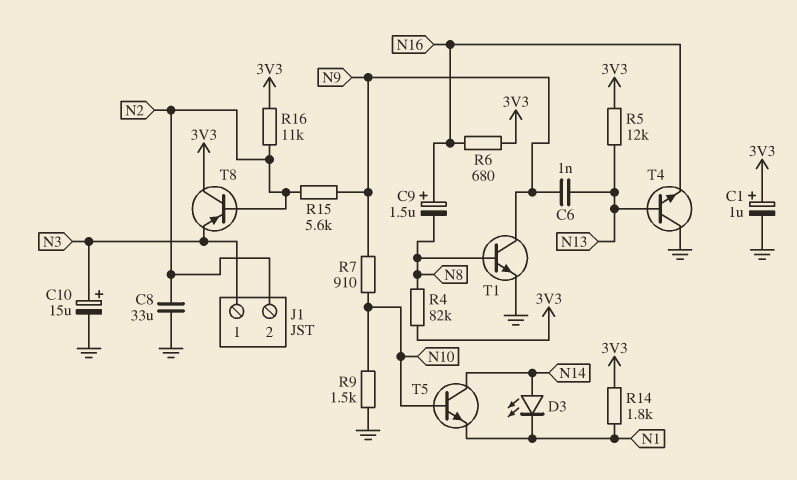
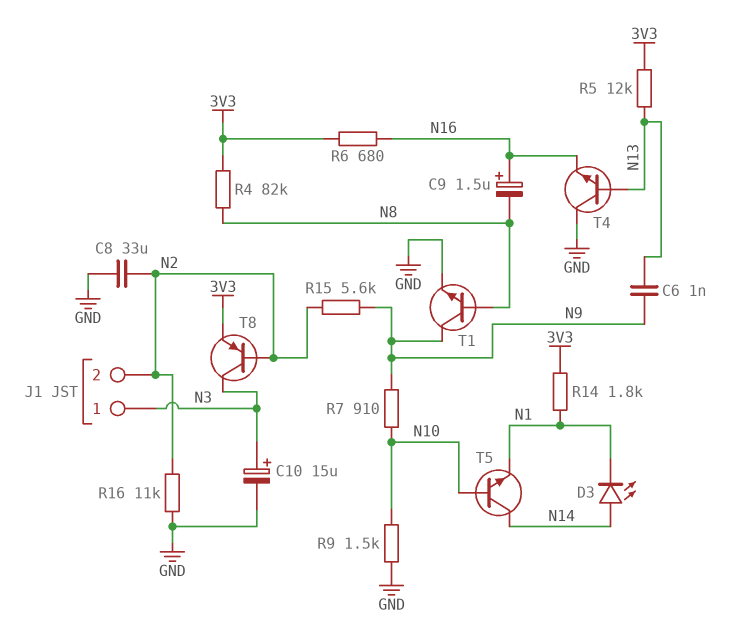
C1: 1uF (plus 3V3, minus GND) -> none
R16: 11k (3V3, N2) -> 11k (GND, N2)
T8: PNP (B N2, C 3V3, E N3) -> PNP (B N2, C N3, E 3V3)

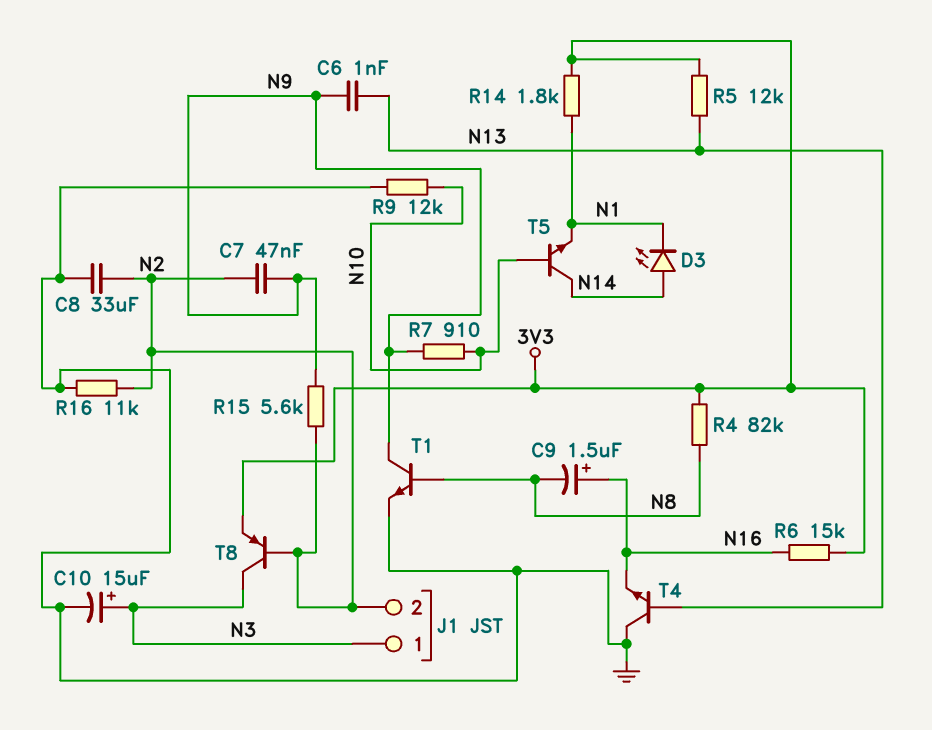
C7: none -> 47nF (N2, N9)
R6: 680 (3V3, N16) -> 15k (3V3, N16)
R9: 1.5k (GND, N10) -> 12k (GND, N10)

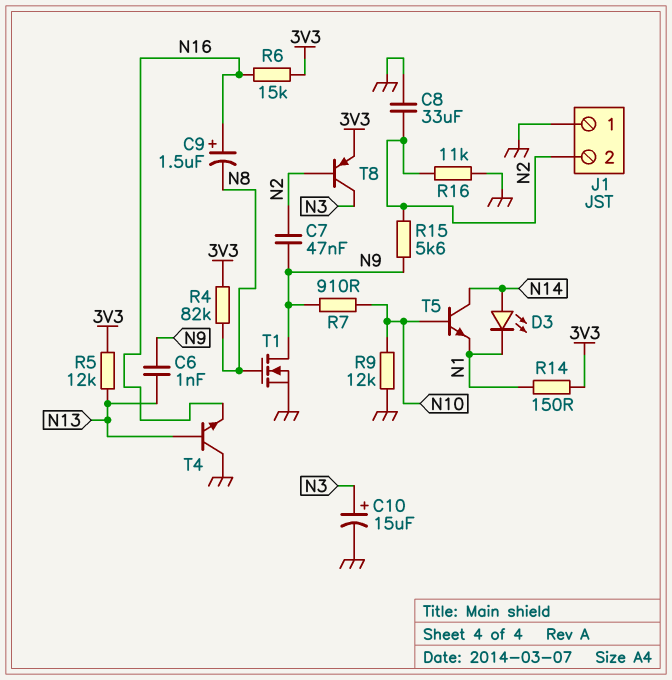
J1 pin 1: N3 -> GND
R14: 1.8k (3V3, N1) -> 150 (3V3, N1)
T1: NPN (B N8, C N9, E GND) -> NMOS (G N8, D N9, S GND)

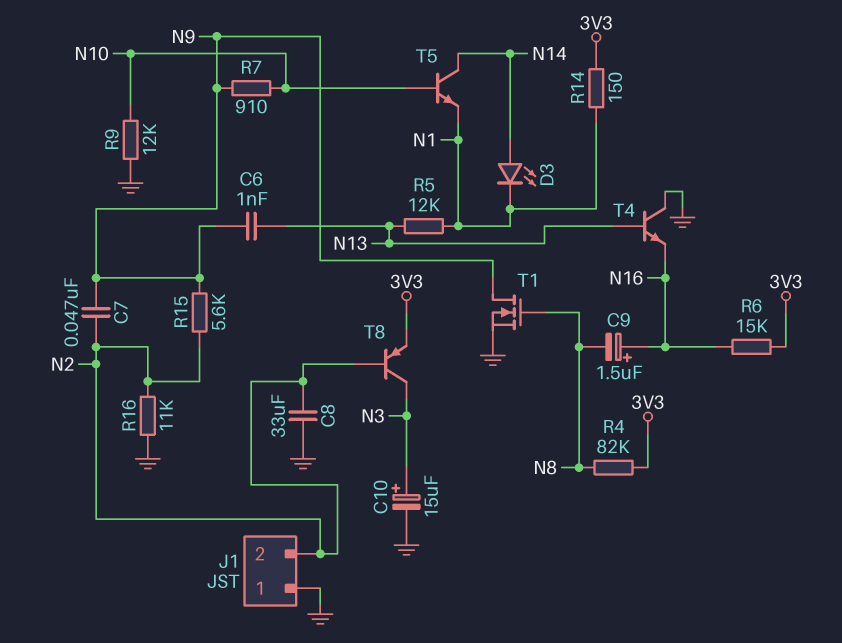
R5: 12k (3V3, N13) -> 12k (N1, N13)

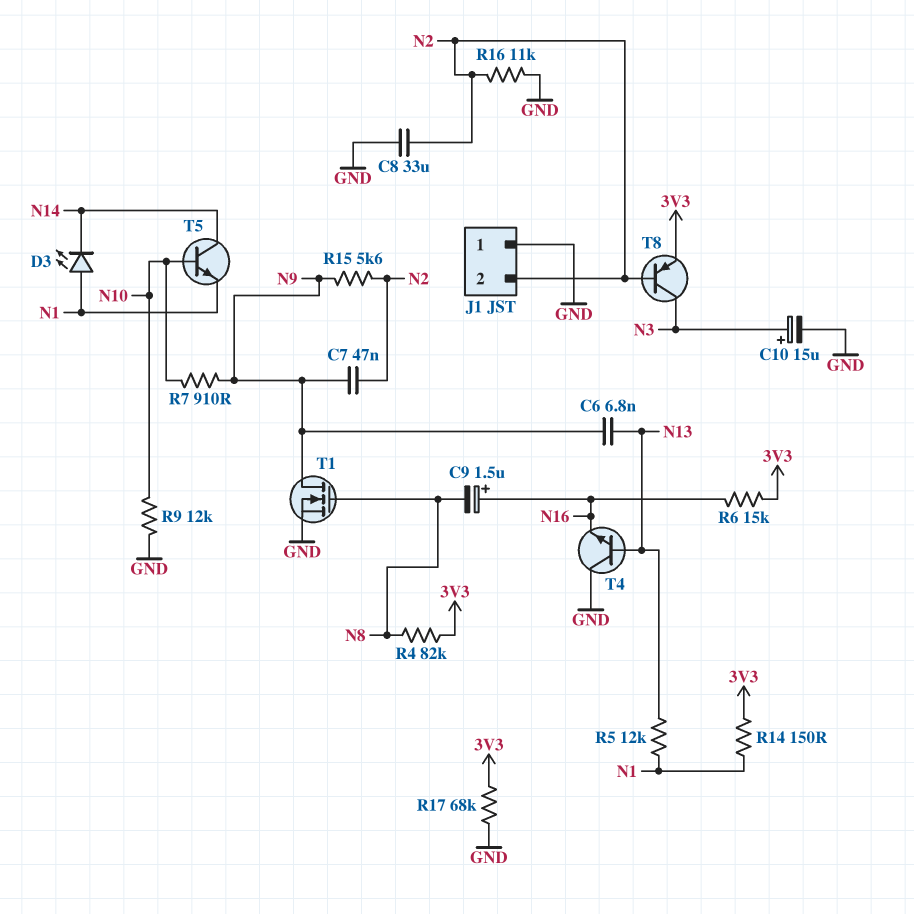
C6: 1nF (N9, N13) -> 6.8nF (N9, N13)
D3: LED (A N14, K N1) -> LED (A N1, K N14)
R17: none -> 68k (3V3, GND)

